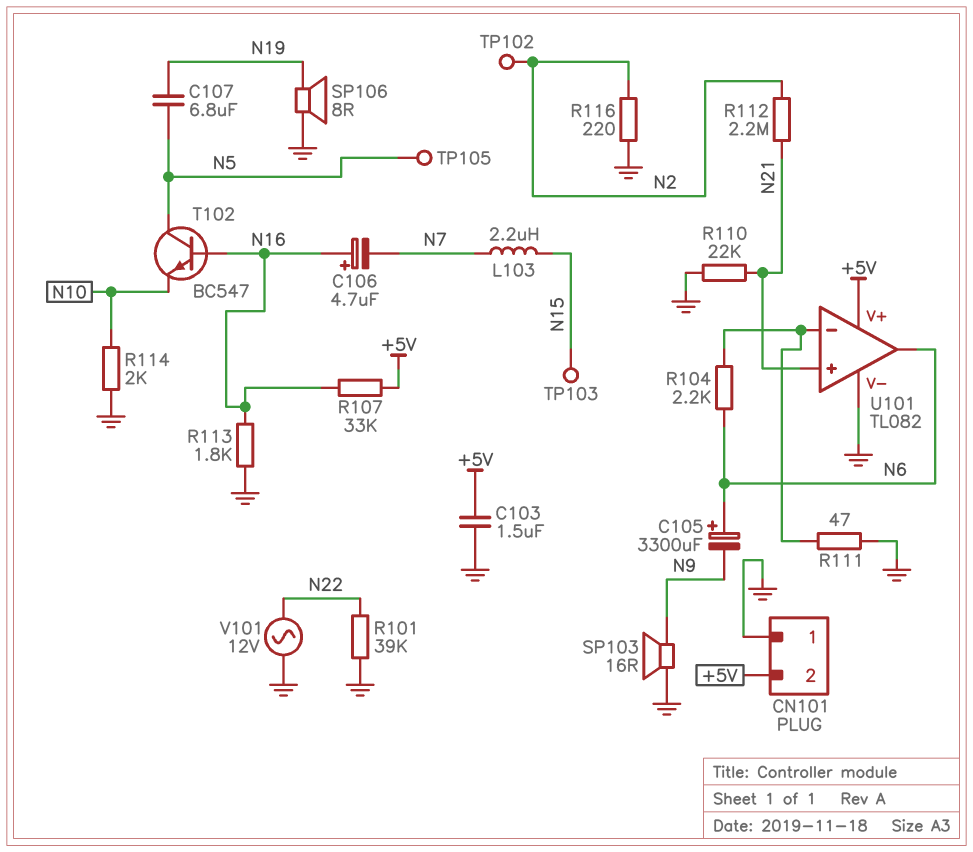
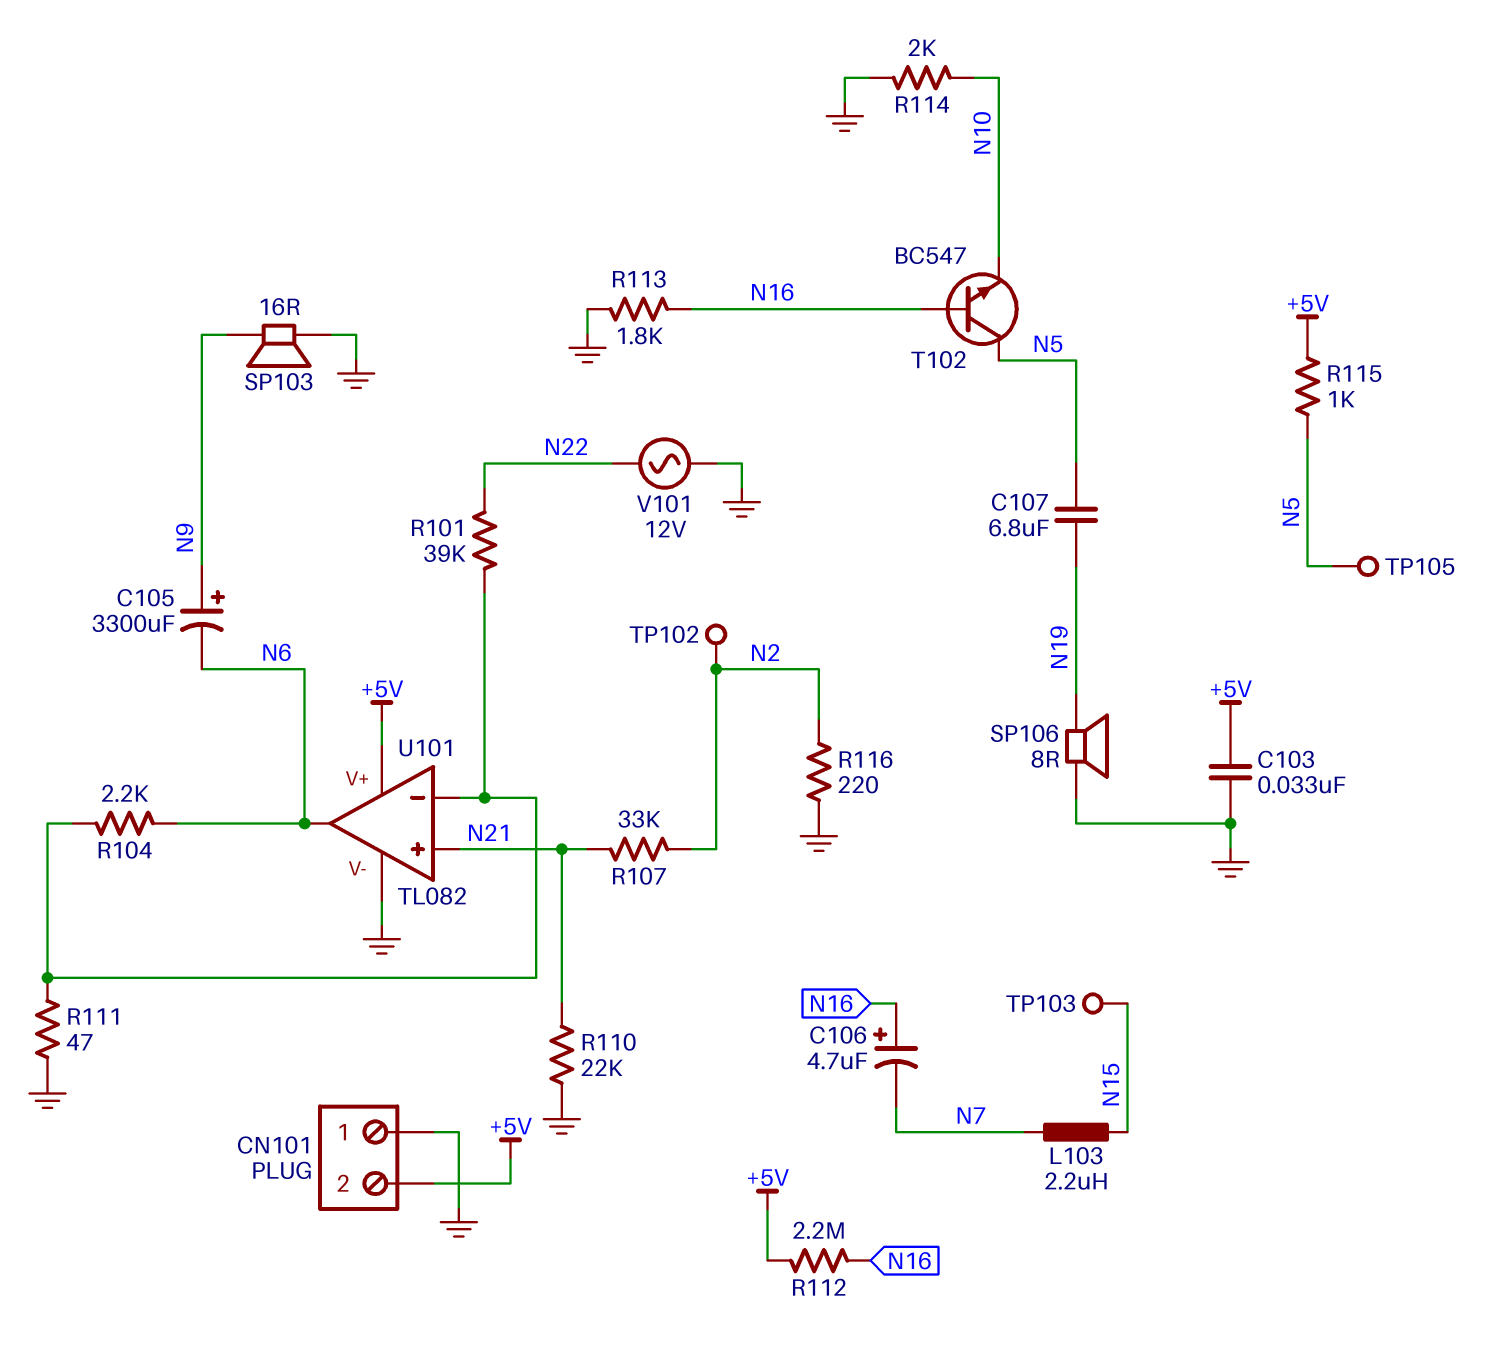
C103: 1.5uF (+5V, GND) -> 33nF (+5V, GND)
C105: 3300uF (plus N6, minus N9) -> 3300uF (plus N9, minus N6)
R101: 39k (GND, N22) -> 39k (N22, U101/in-)
R107: 33k (+5V, N16) -> 33k (N2, N21)
R112: 2.2M (N2, N21) -> 2.2M (+5V, N16)
R115: none -> 1k (+5V, N5)

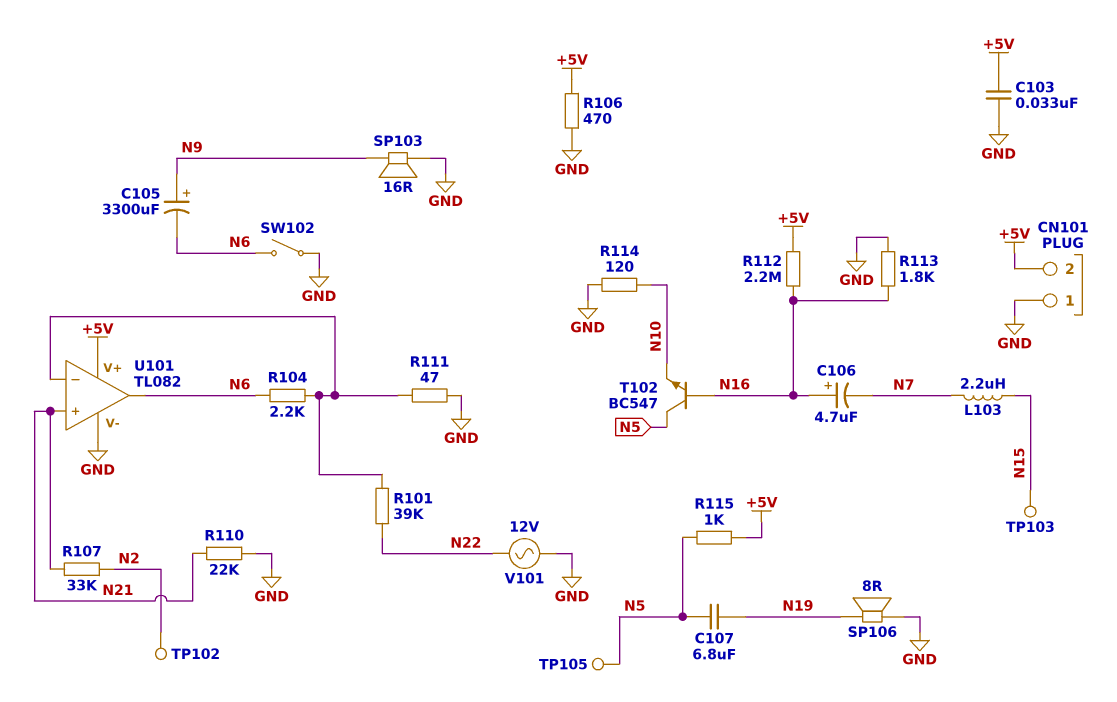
R106: none -> 470 (+5V, GND)
R114: 2k (GND, N10) -> 120 (GND, N10)
R116: 220 (GND, N2) -> none
SW102: none -> switch (GND, N6)

